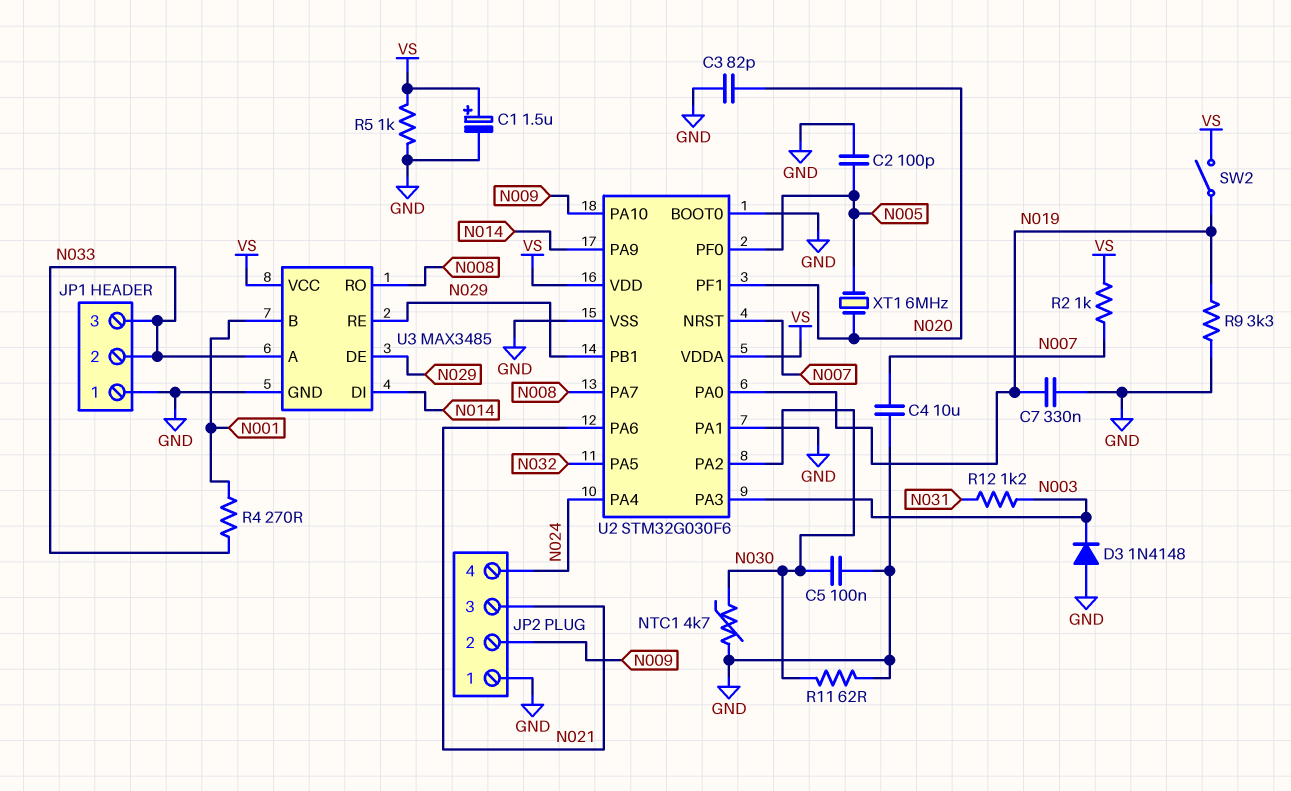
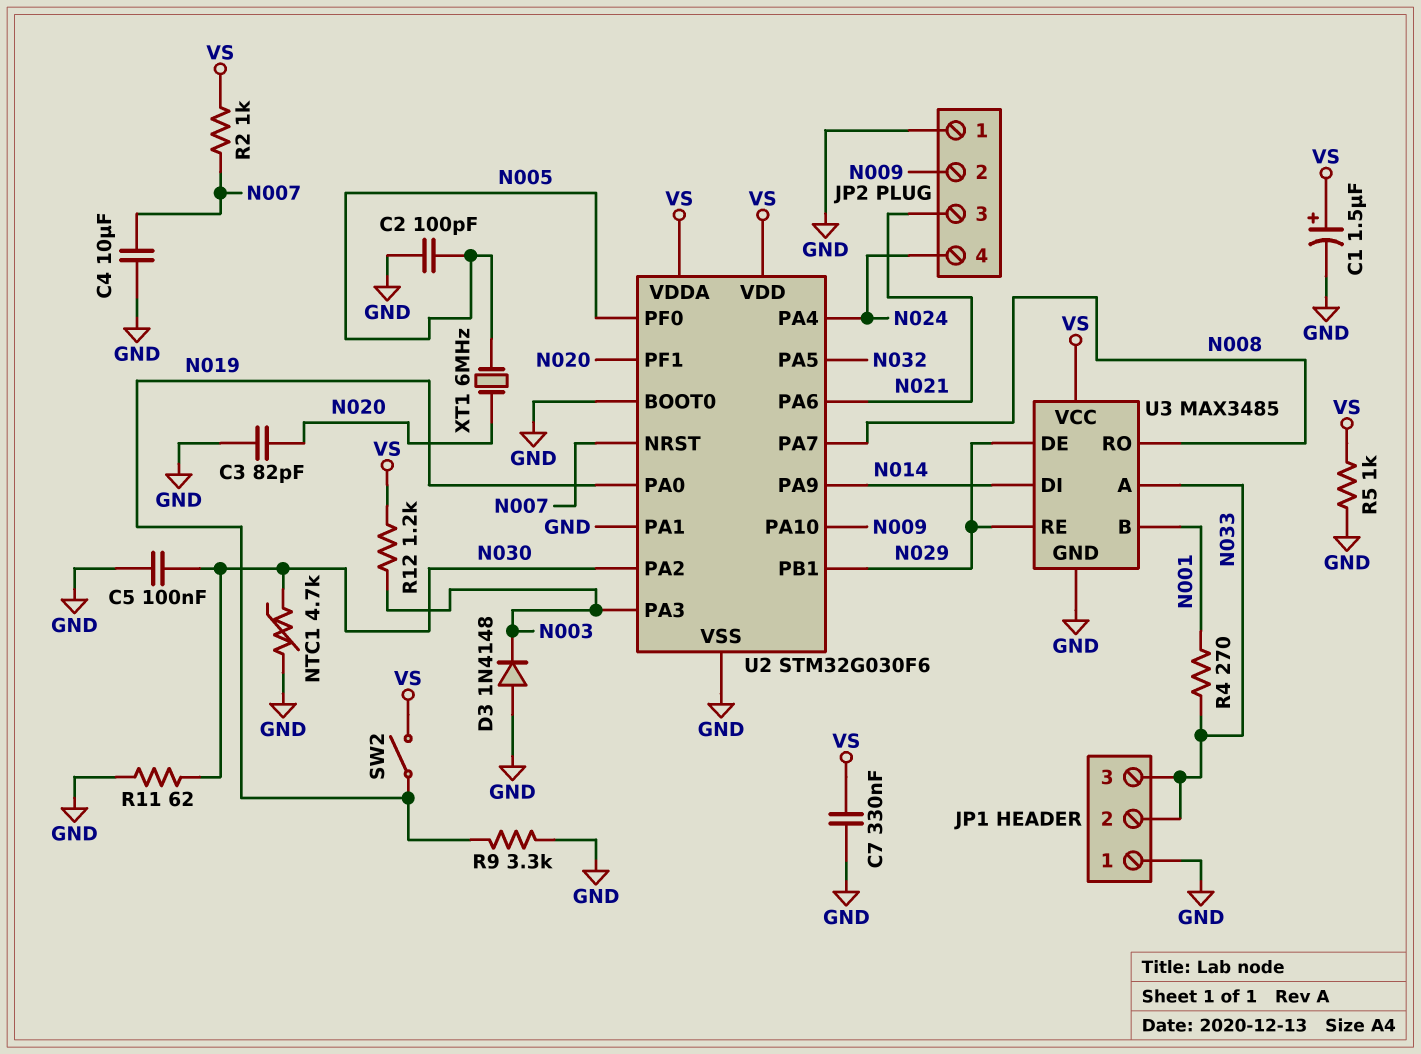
C7: 330nF (GND, N019) -> 330nF (GND, VS)
R12: 1.2k (N003, N031) -> 1.2k (N003, VS)

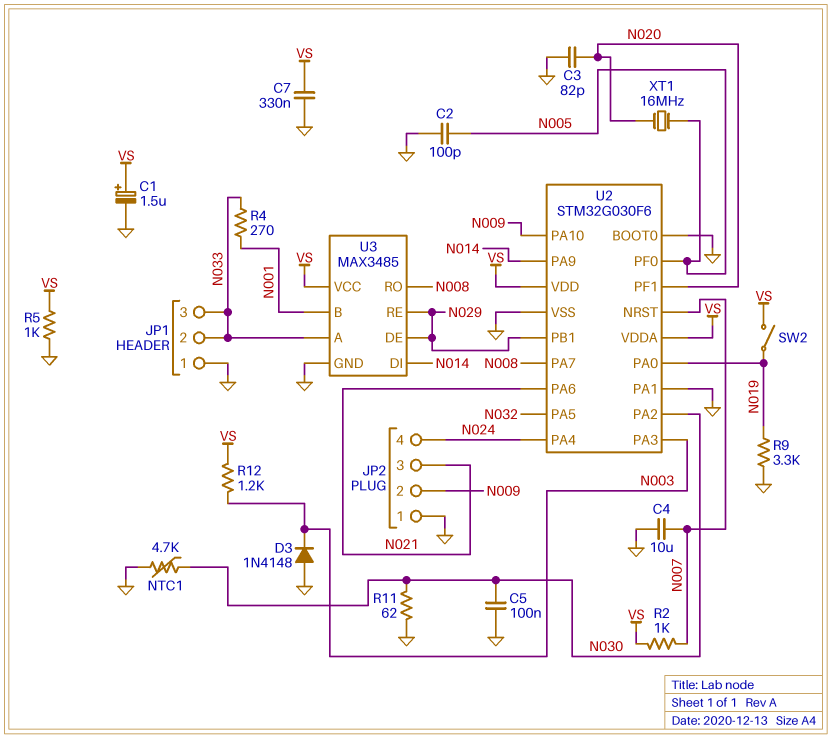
XT1: 6MHz (N005, N020) -> 16MHz (N005, N020)

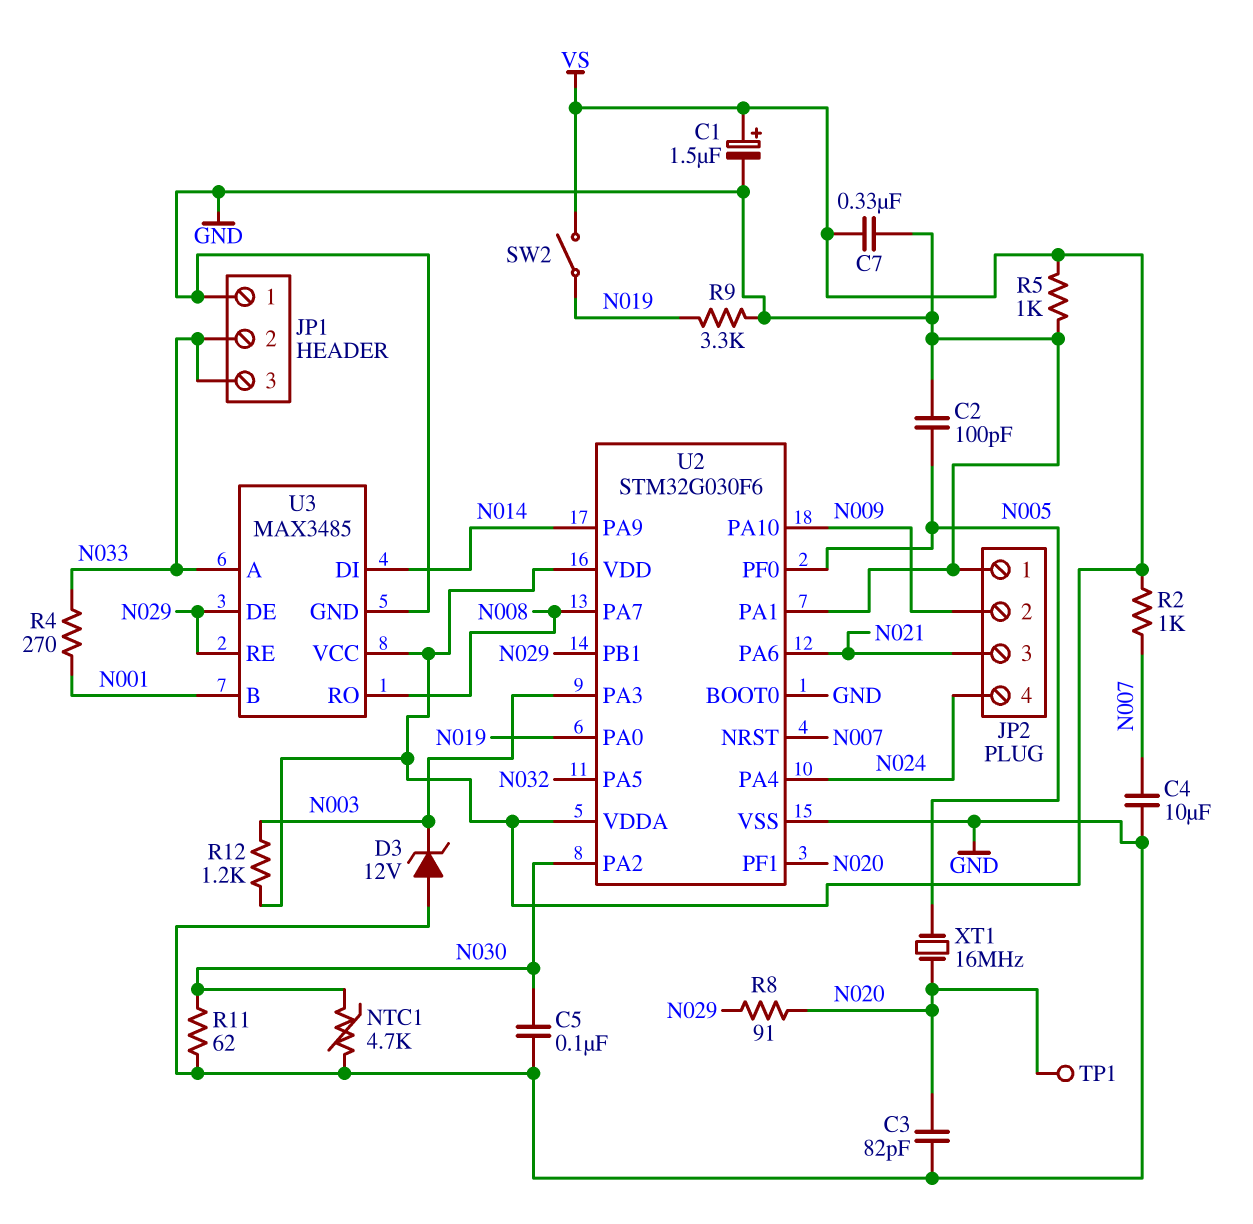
D3: diode 1N4148 (A GND, K N003) -> zener 12V (A GND, K N003)
R8: none -> 91 (N020, N029)
TP1: none -> test point (N020)

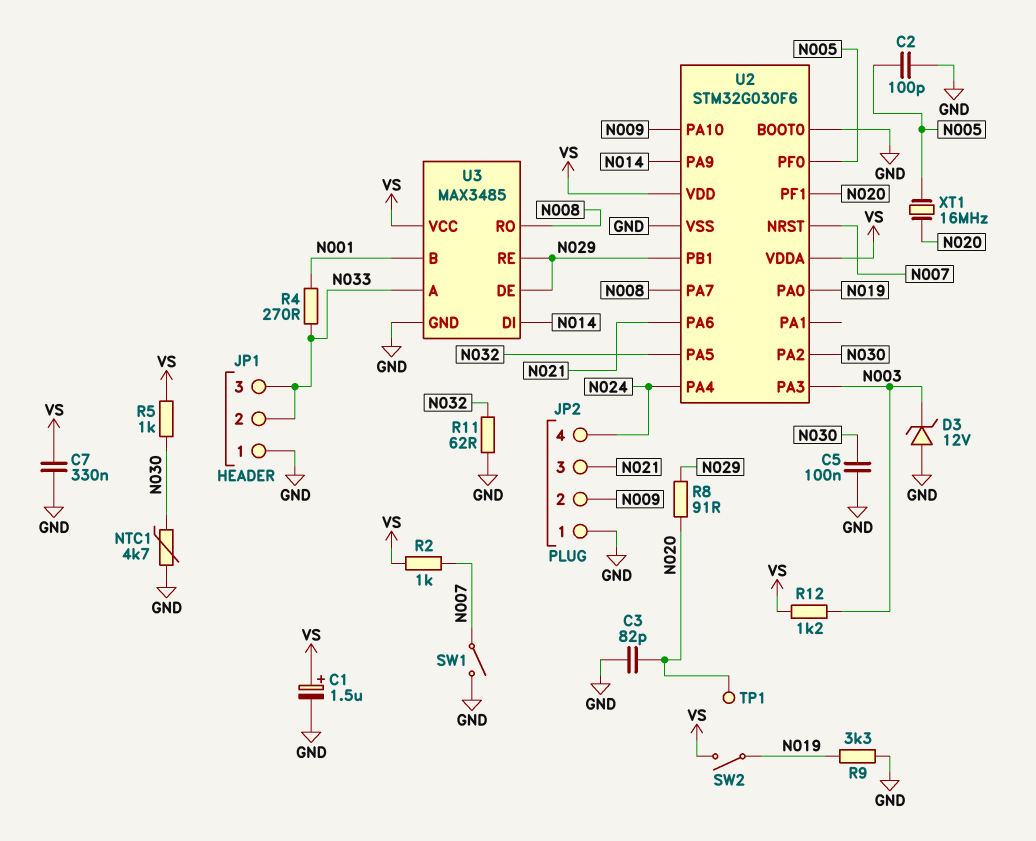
C4: 10uF (GND, N007) -> none
R5: 1k (GND, VS) -> 1k (N030, VS)
R11: 62 (GND, N030) -> 62 (GND, N032)
SW1: none -> switch (GND, N007)
U2 pin PA1: GND -> none

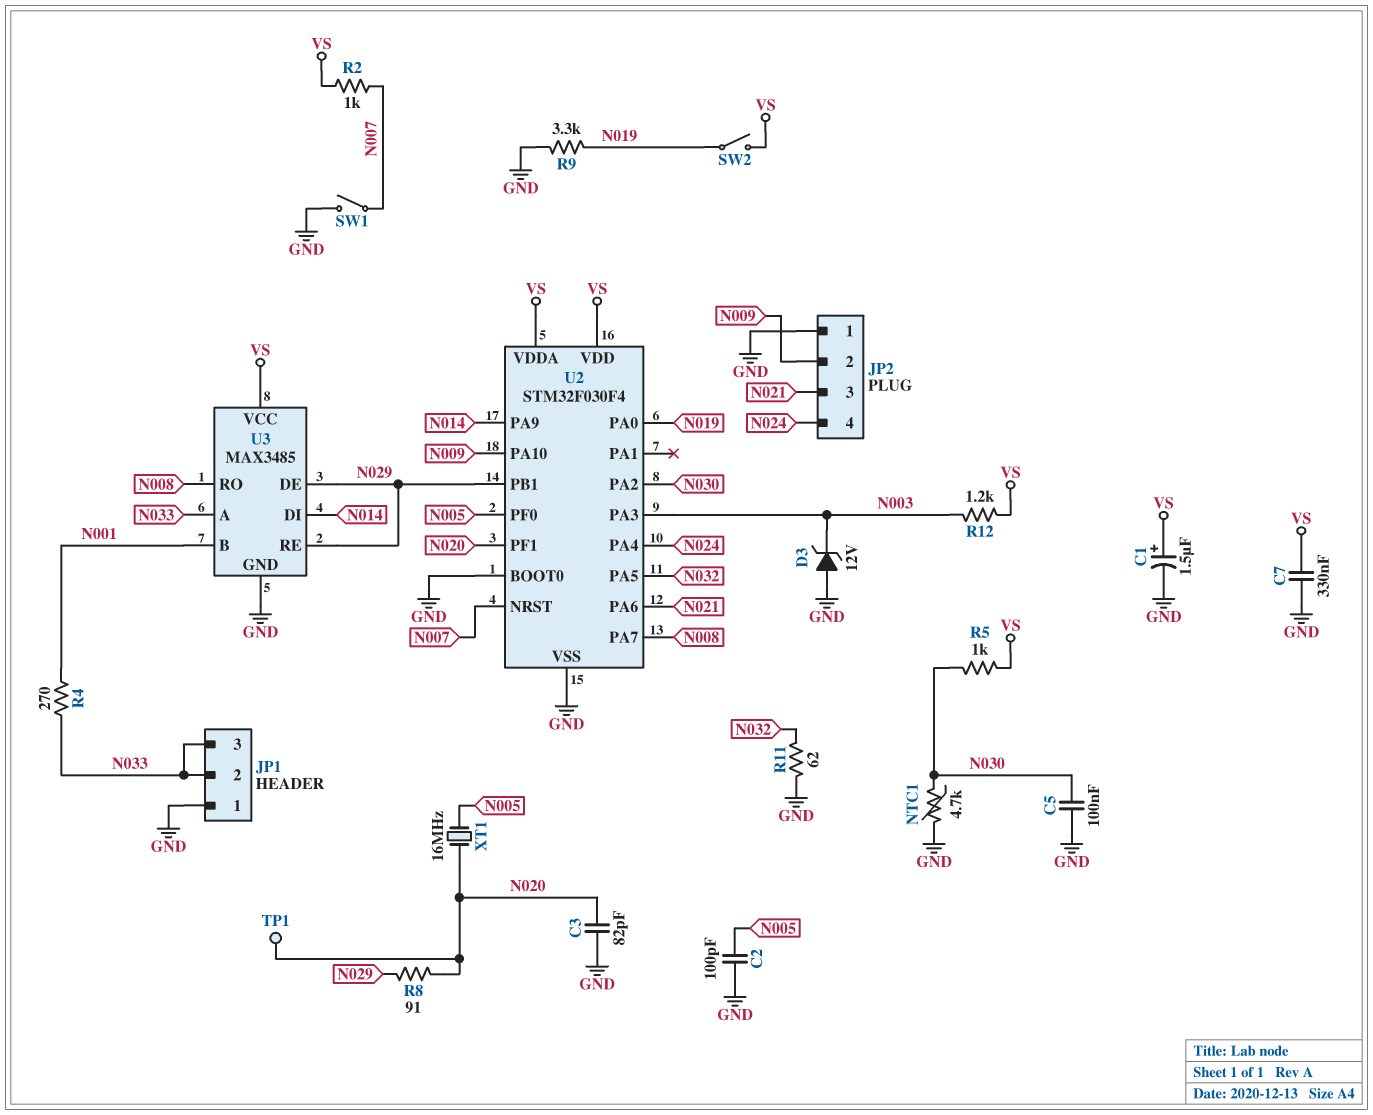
U2: STM32G030F6 -> STM32F030F4

